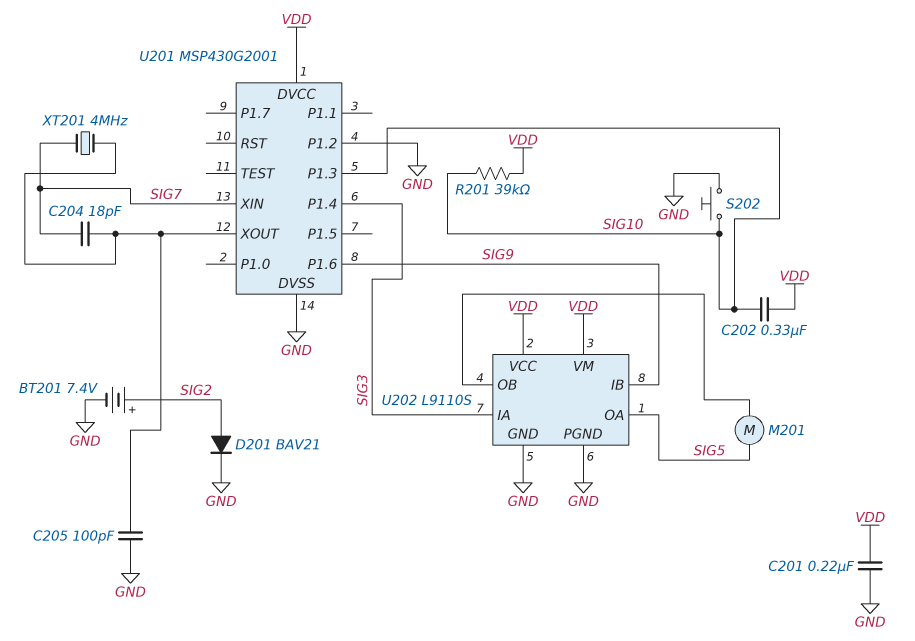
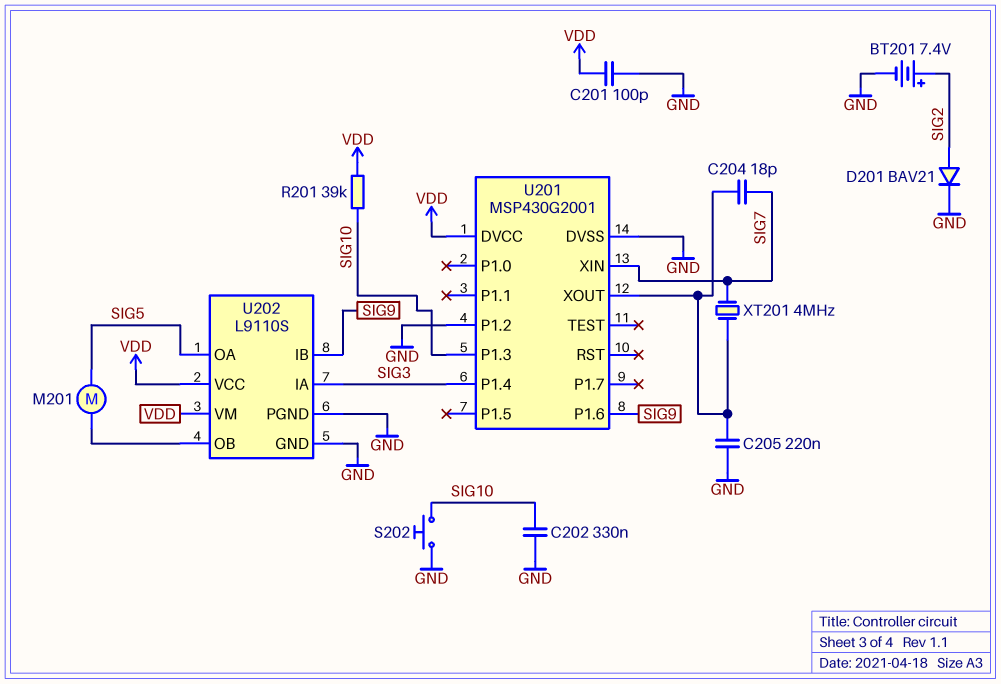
C201: 220nF (GND, VDD) -> 100pF (GND, VDD)
C202: 330nF (SIG10, VDD) -> 330nF (GND, SIG10)
C205: 100pF (GND, U201/XOUT) -> 220nF (GND, U201/XOUT)

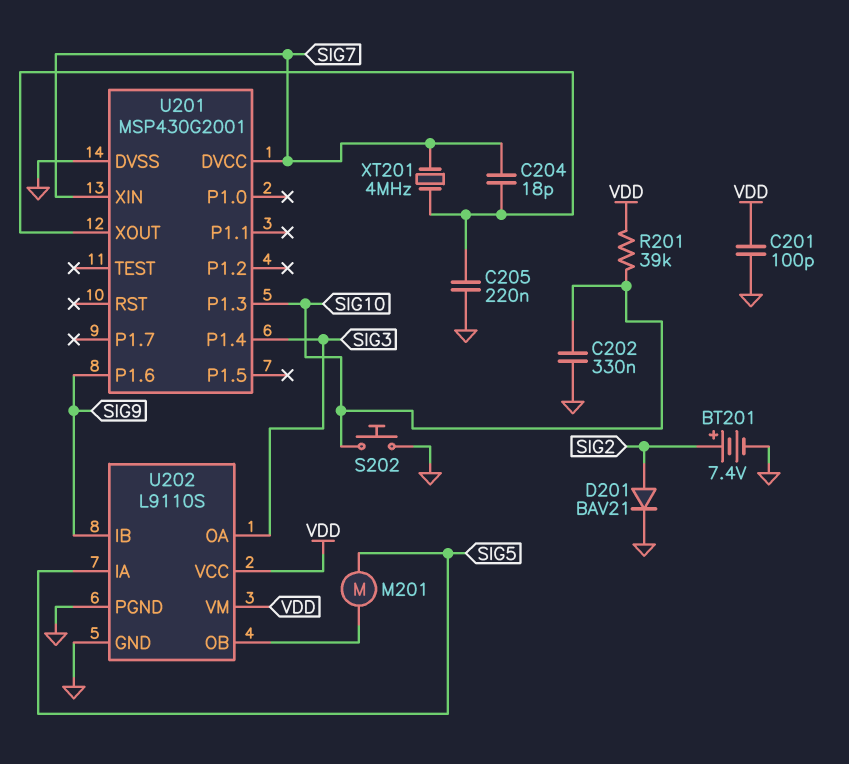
U201 pin DVCC: VDD -> SIG7
U201 pin P1.2: GND -> none
U202 pin IA: SIG3 -> SIG5
U202 pin OA: SIG5 -> SIG3

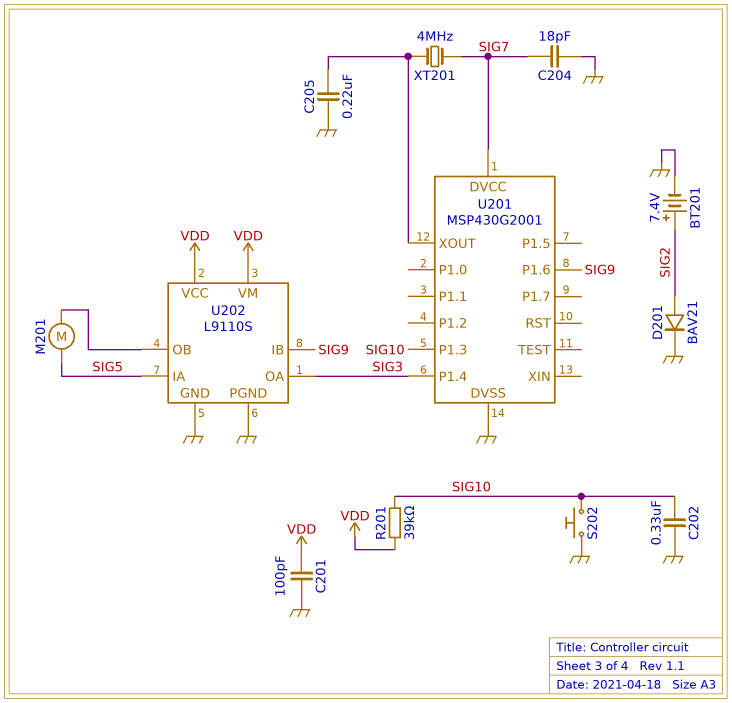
C204: 18pF (SIG7, U201/XOUT) -> 18pF (GND, SIG7)
U201 pin XIN: SIG7 -> none

